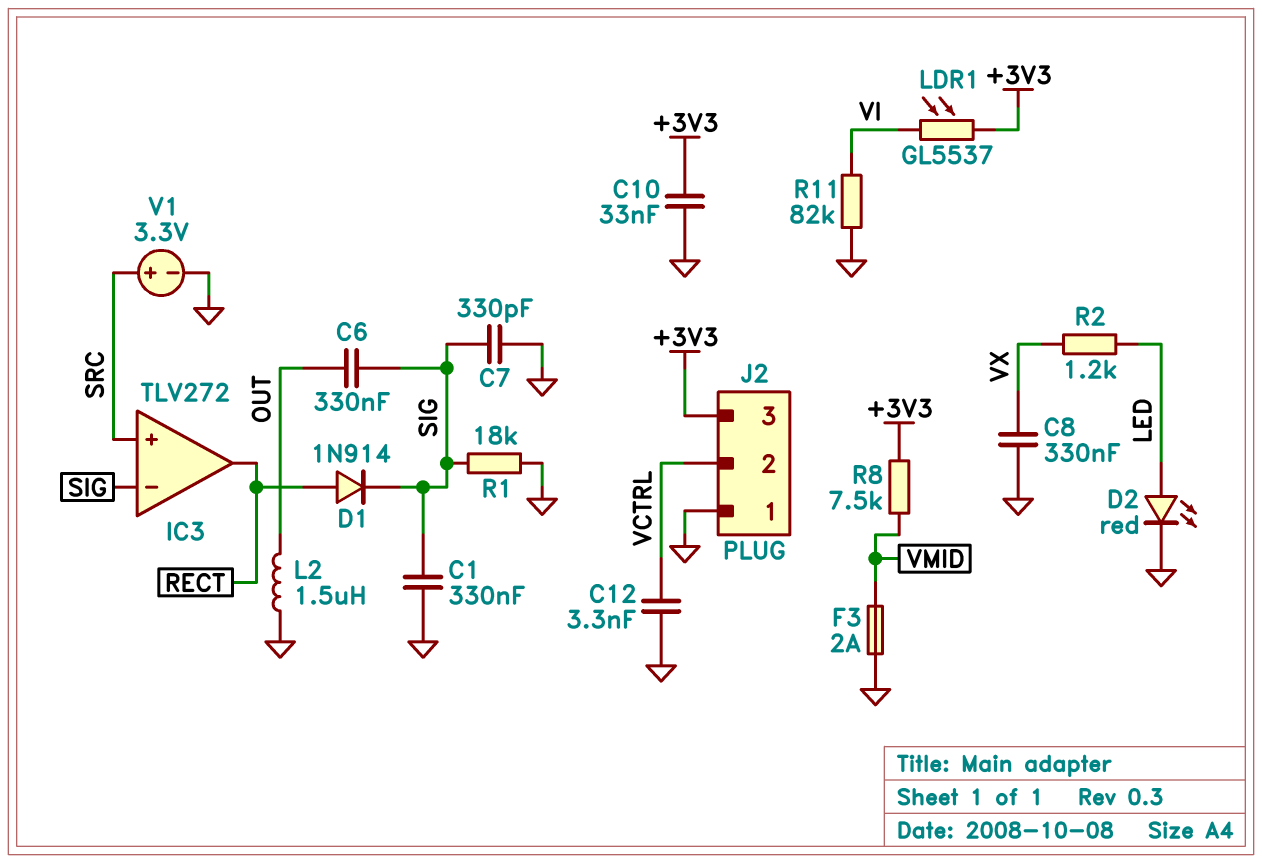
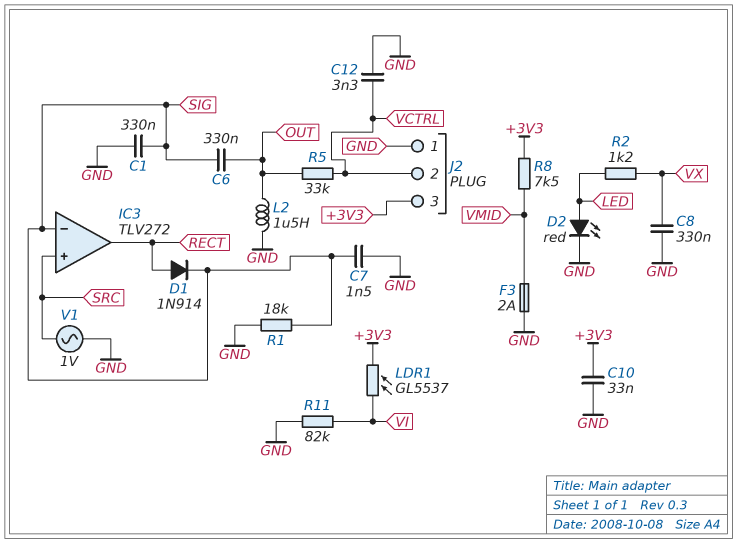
C7: 330pF (GND, SIG) -> 1.5nF (GND, SIG)
R5: none -> 33k (OUT, VCTRL)
V1: 3.3V (plus SRC, minus GND) -> AC 1V (GND, SRC)

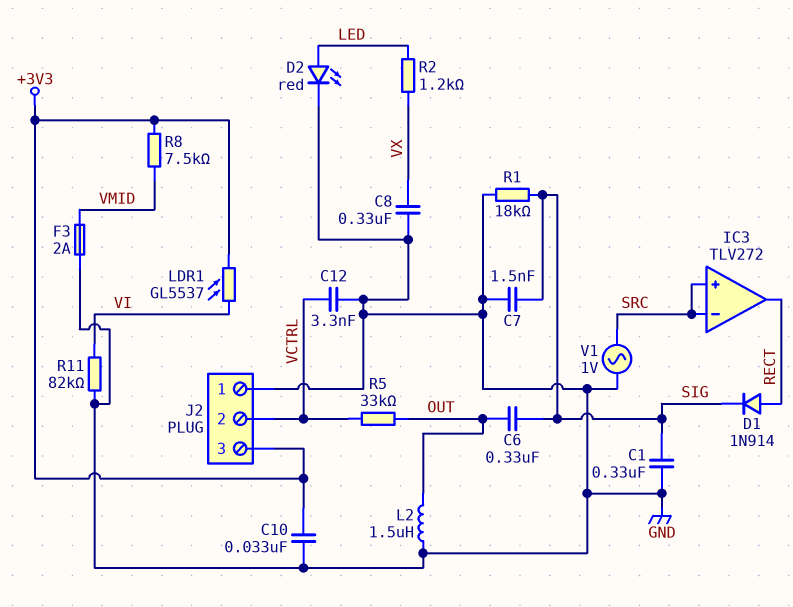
IC3 pin in-: SIG -> SRC

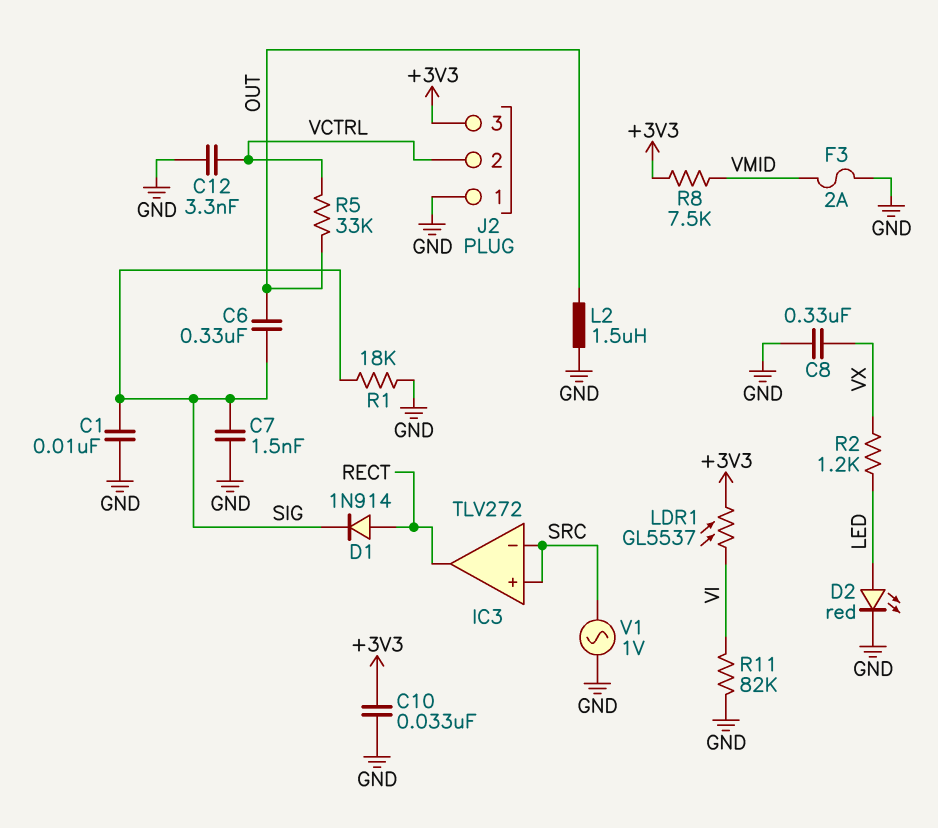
C1: 330nF (GND, SIG) -> 10nF (GND, SIG)

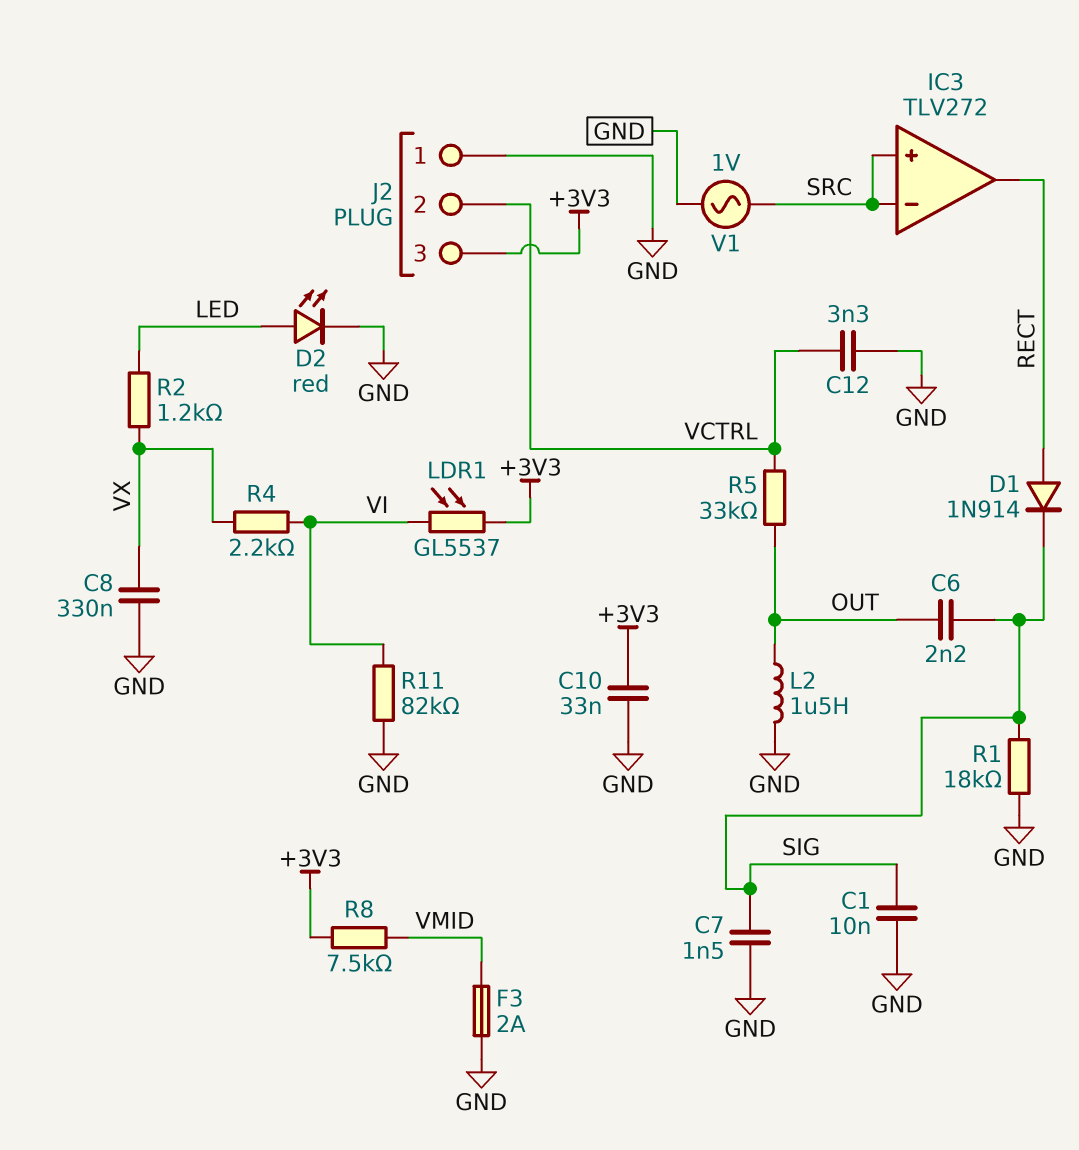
C6: 330nF (OUT, SIG) -> 2.2nF (OUT, SIG)
R4: none -> 2.2k (VI, VX)

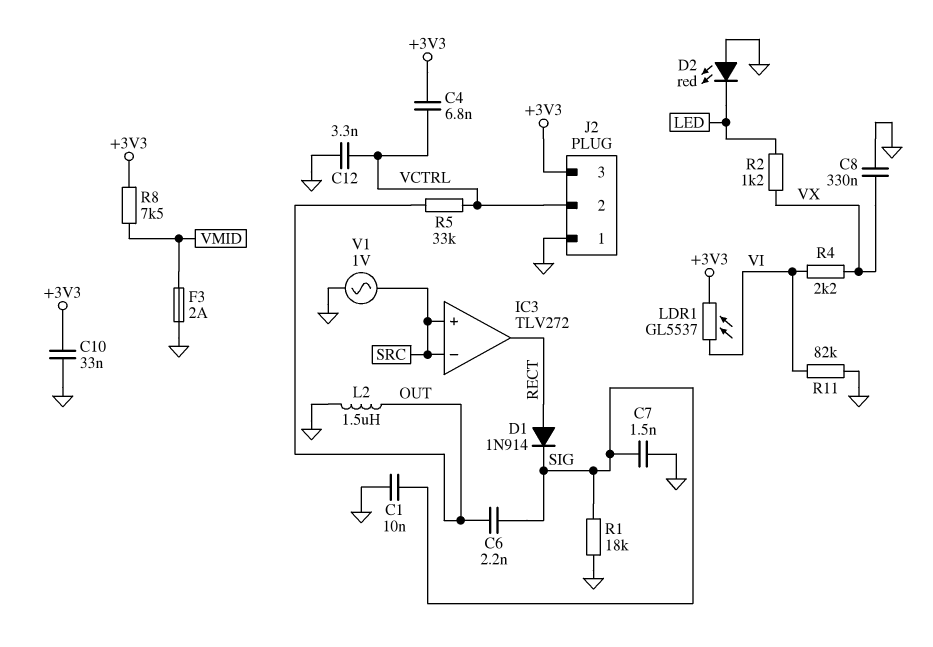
C4: none -> 6.8nF (+3V3, VCTRL)
D2: LED red (A LED, K GND) -> LED red (A GND, K LED)

